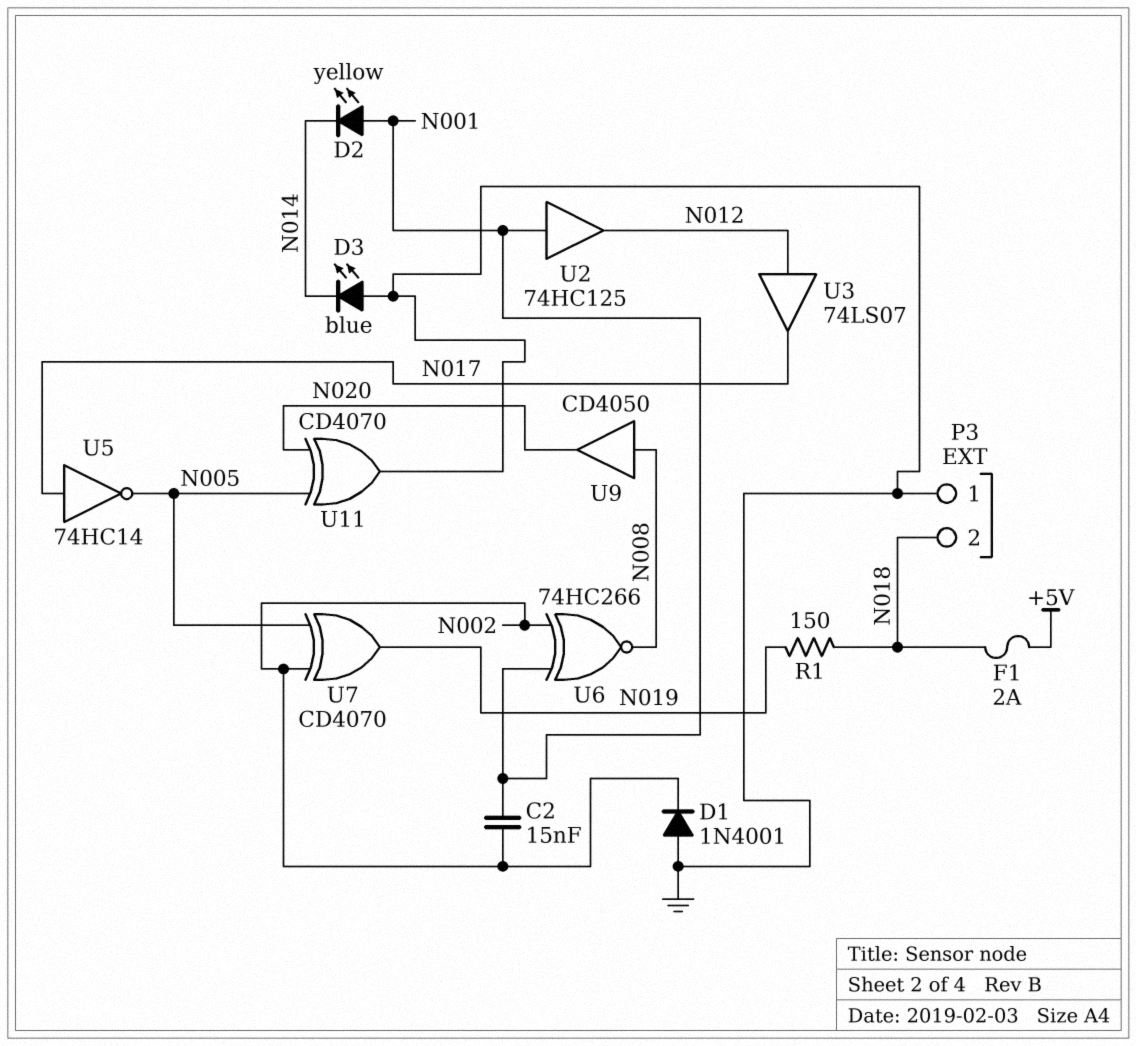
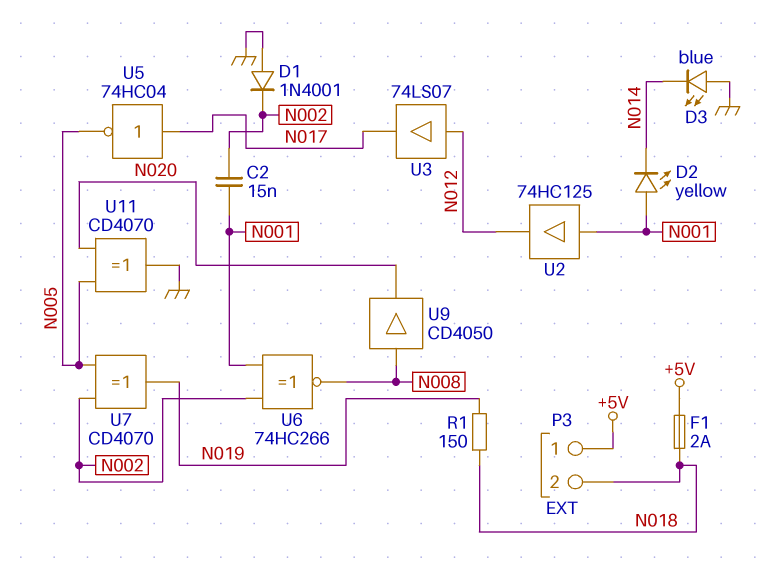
P3 pin 1: GND -> +5V
U5: NOT 74HC14 (in N017, out N005) -> NOT 74HC04 (in N017, out N005)

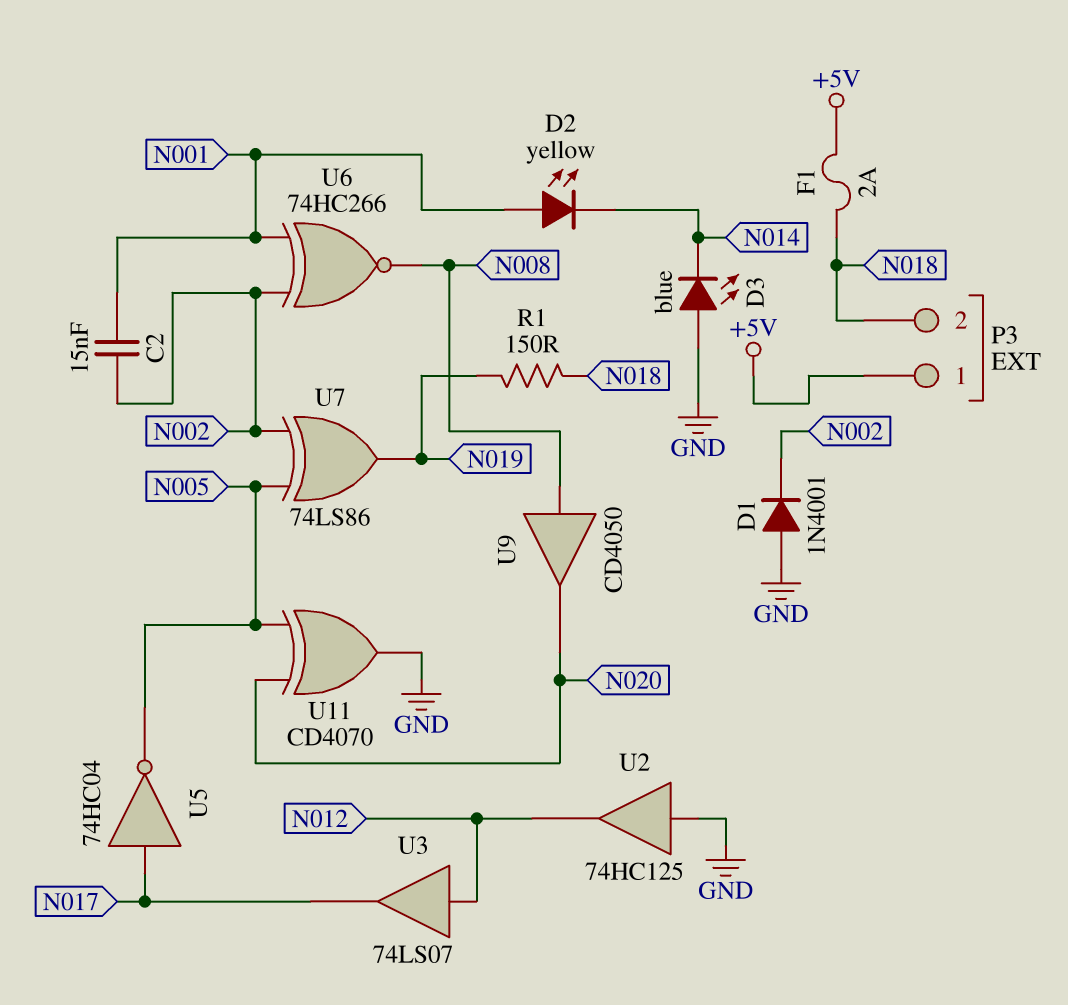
U2: buffer 74HC125 (in N001, out N012) -> buffer 74HC125 (in GND, out N012)
U7: XOR CD4070 (in N002, in N005, out N019) -> XOR 74LS86 (in N002, in N005, out N019)

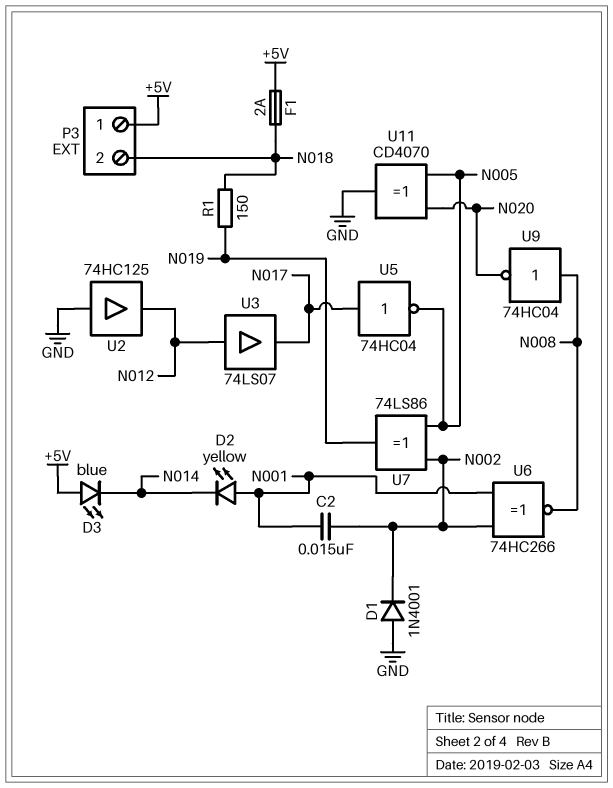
D3: LED blue (A GND, K N014) -> LED blue (A +5V, K N014)
U9: buffer CD4050 (in N008, out N020) -> NOT 74HC04 (in N008, out N020)

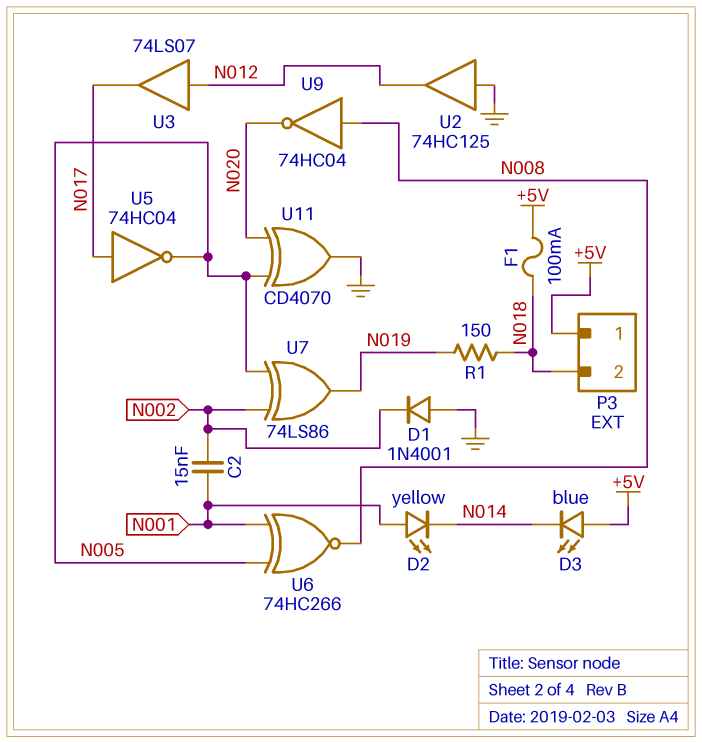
F1: 2A (+5V, N018) -> 100mA (+5V, N018)
U6: XNOR 74HC266 (in N001, in N002, out N008) -> XNOR 74HC266 (in N001, in N005, out N008)

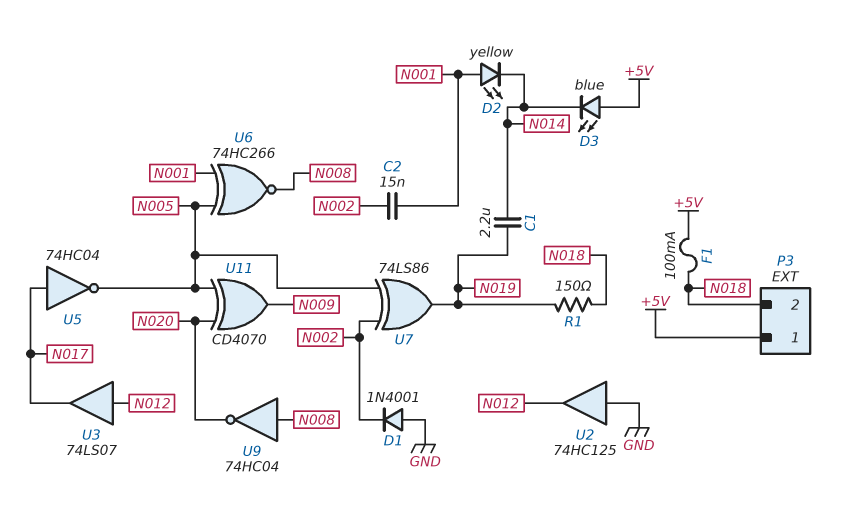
C1: none -> 2.2uF (N014, N019)
U11: XOR CD4070 (in N005, in N020, out GND) -> XOR CD4070 (in N005, in N020, out N009)

